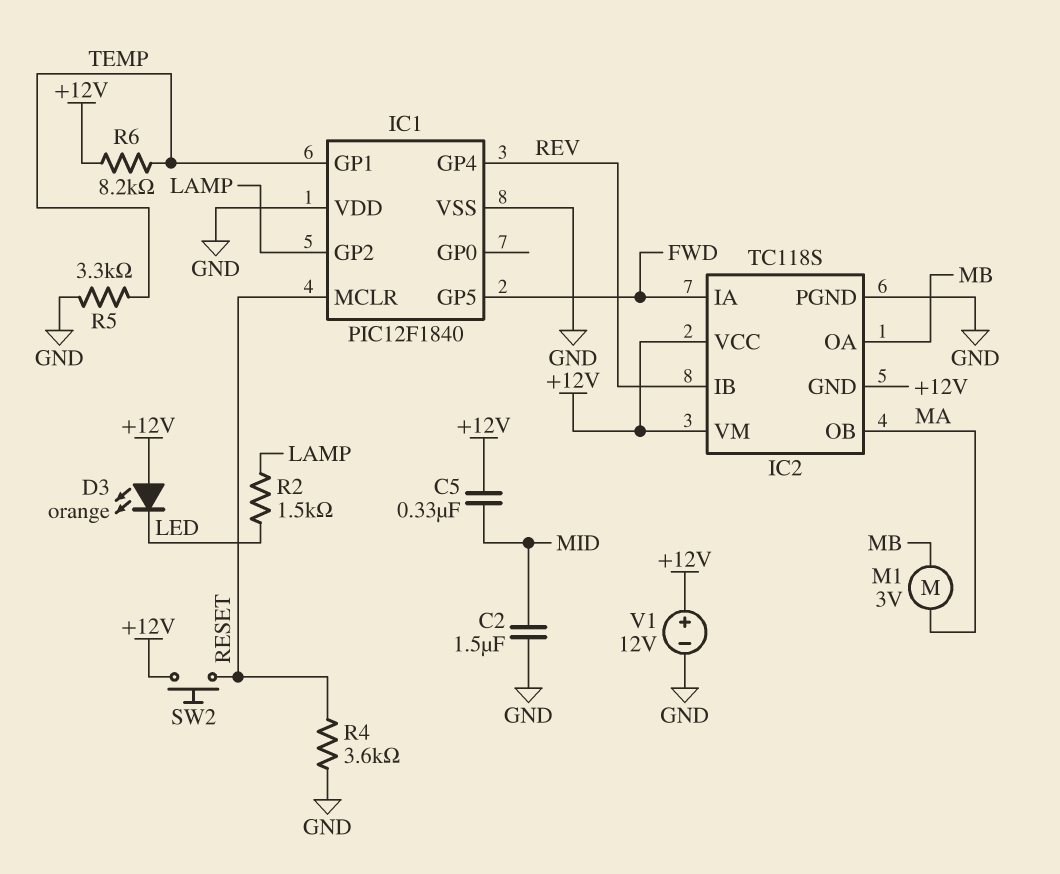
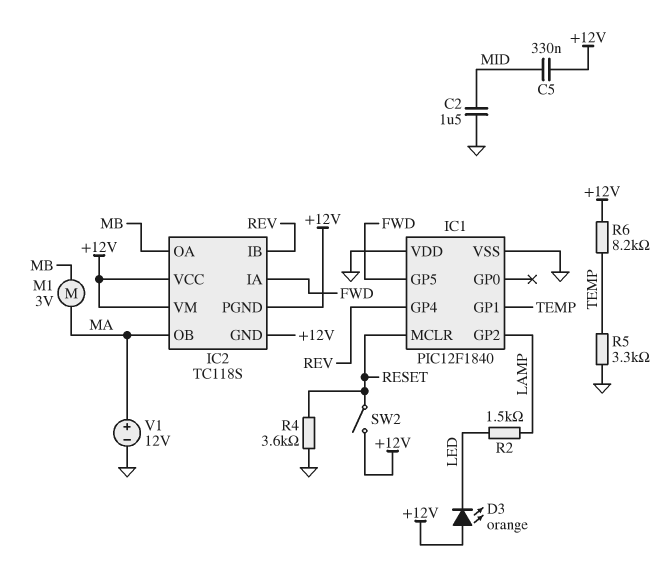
IC2 pin PGND: GND -> +12V
SW2: button (+12V, RESET) -> switch (+12V, RESET)
V1: 12V (plus +12V, minus GND) -> 12V (plus MA, minus GND)

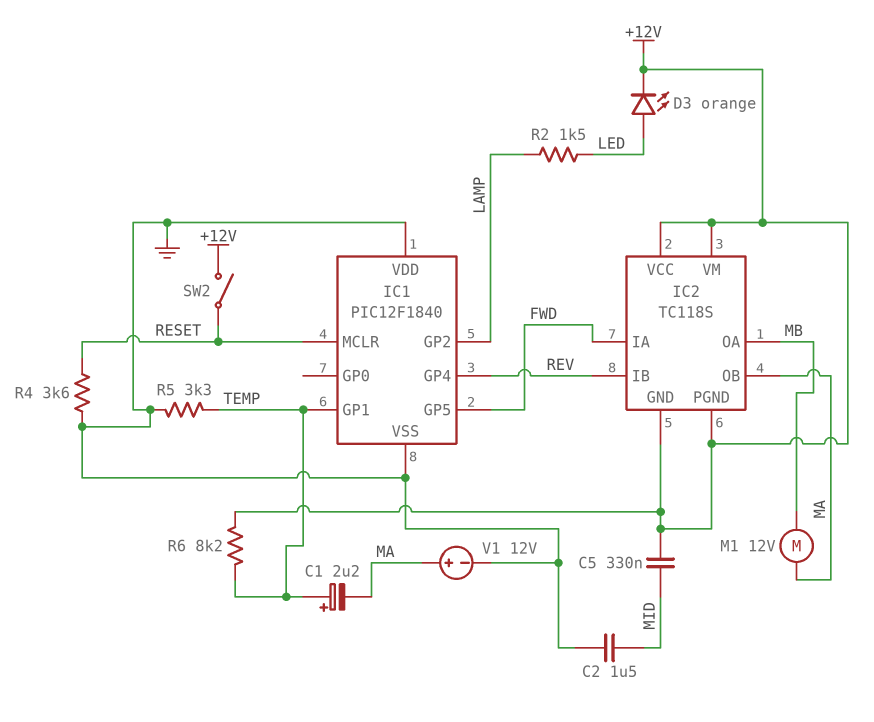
C1: none -> 2.2uF (plus TEMP, minus MA)
D3: LED orange (A +12V, K LED) -> LED orange (A LED, K +12V)
M1: motor 3V (MA, MB) -> motor 12V (MA, MB)

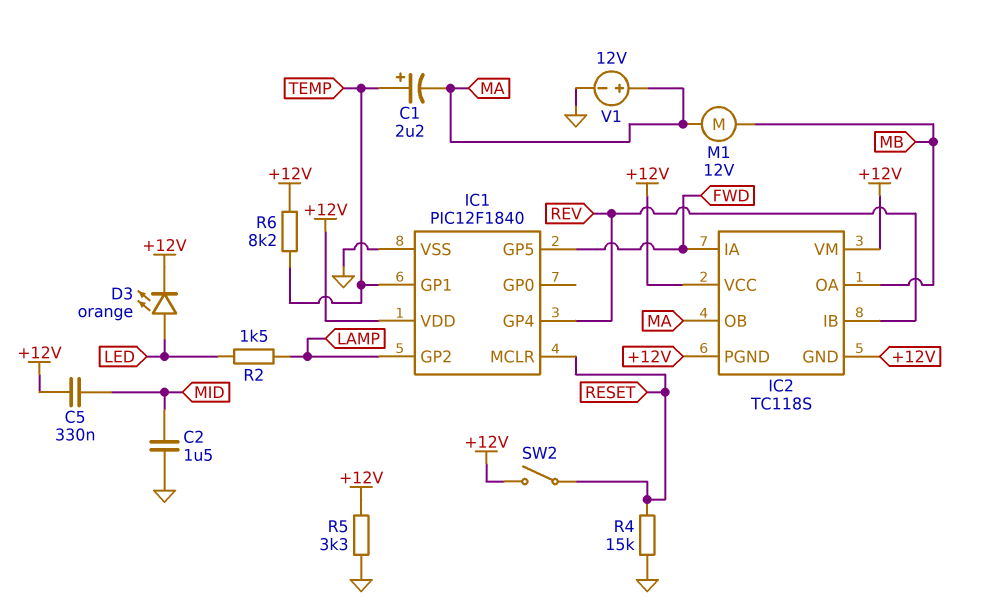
IC1 pin VDD: GND -> +12V
R4: 3.6k (GND, RESET) -> 15k (GND, RESET)
R5: 3.3k (GND, TEMP) -> 3.3k (+12V, GND)

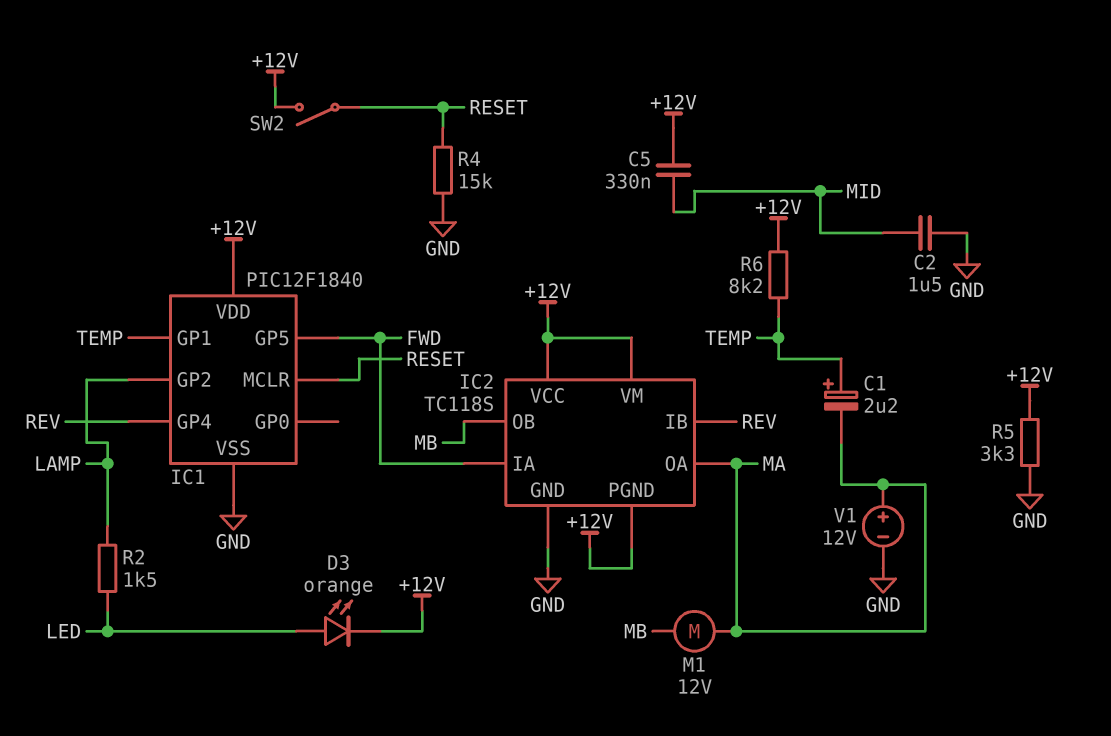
IC2 pin GND: +12V -> GND
IC2 pin OA: MB -> MA
IC2 pin OB: MA -> MB

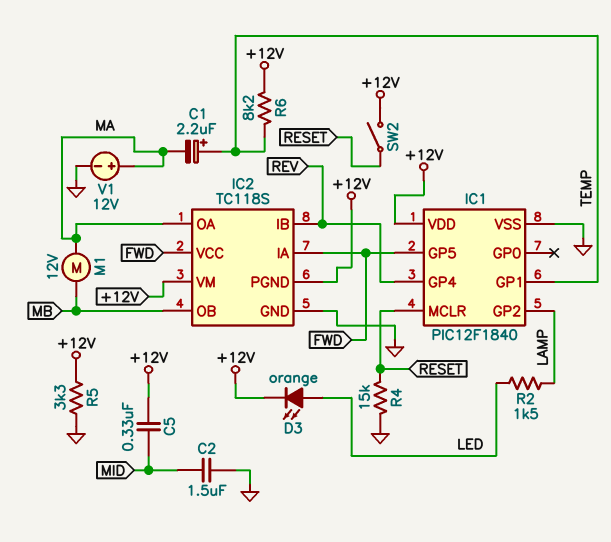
IC2 pin VCC: +12V -> FWD

